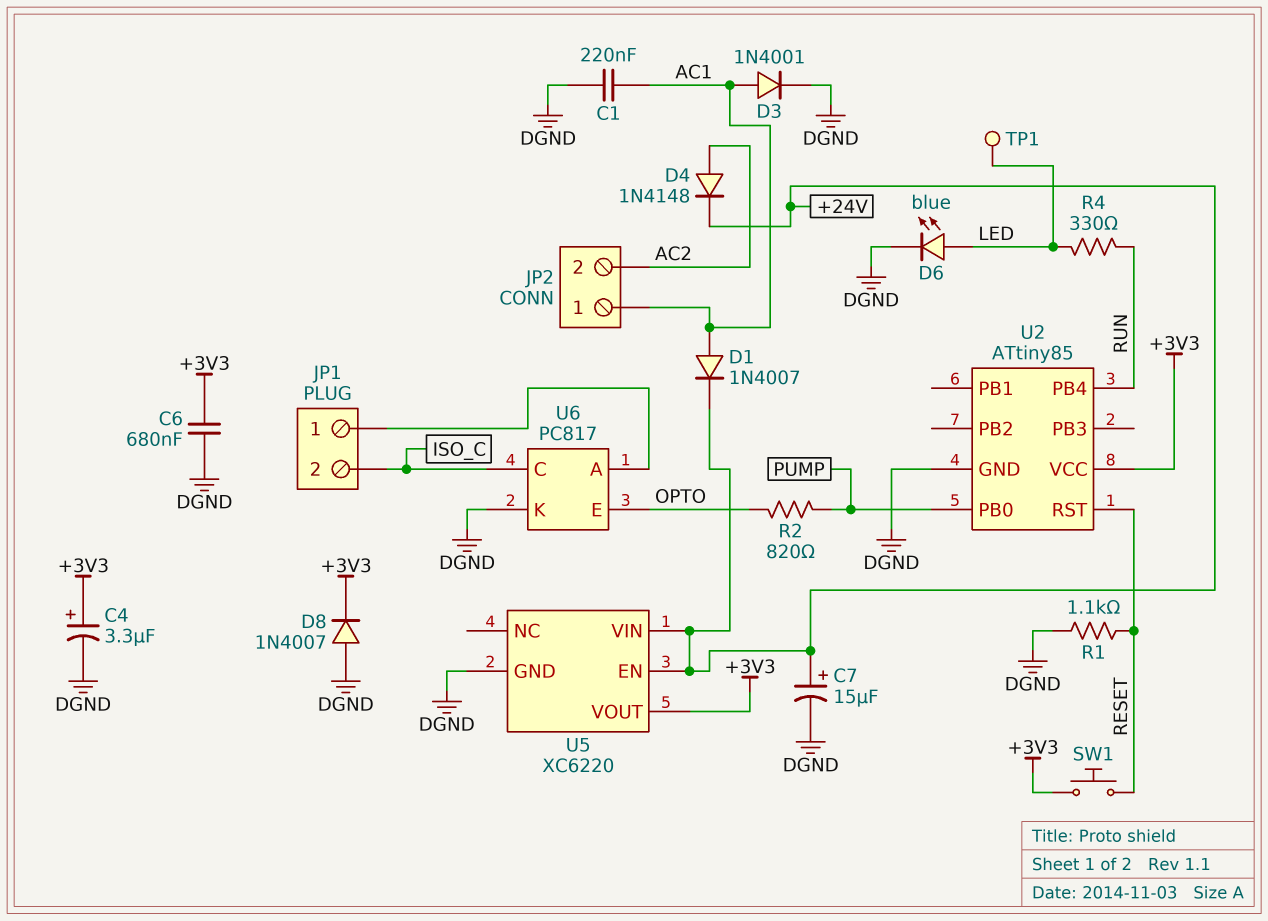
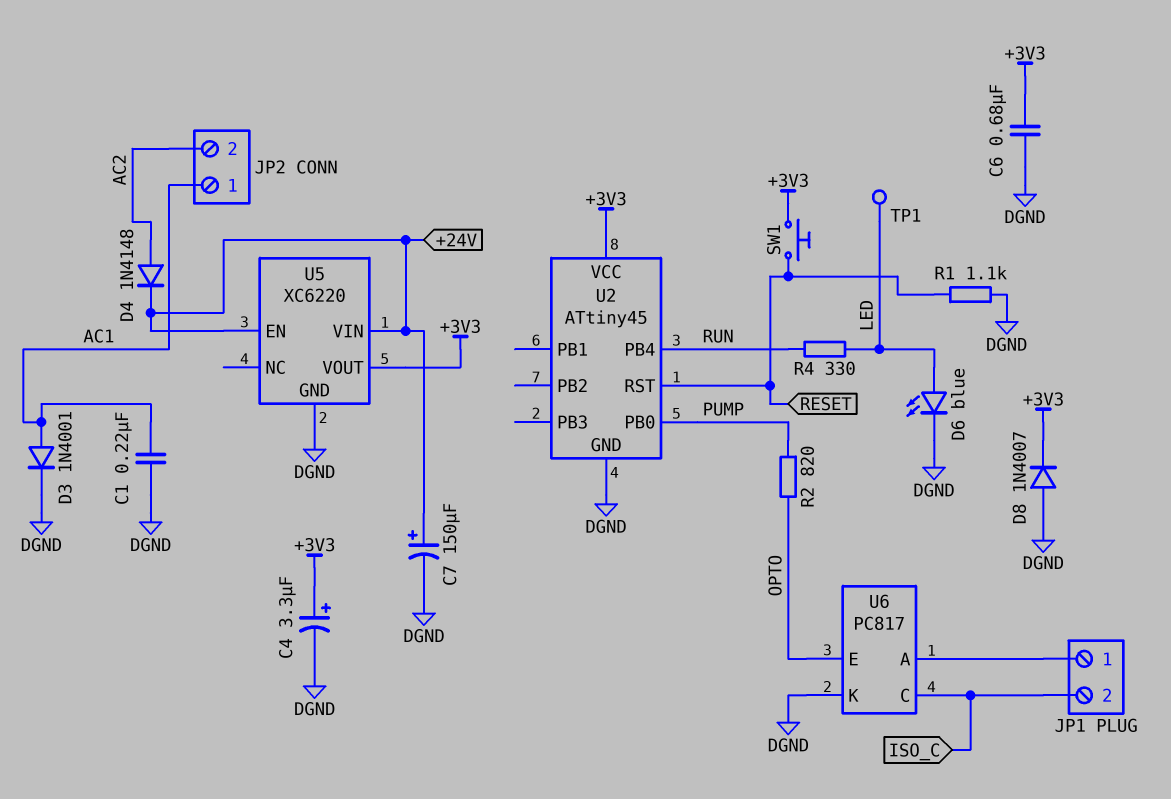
C7: 15uF (plus +24V, minus DGND) -> 150uF (plus +24V, minus DGND)
D1: diode 1N4007 (A AC1, K +24V) -> none
U2: ATtiny85 -> ATtiny45

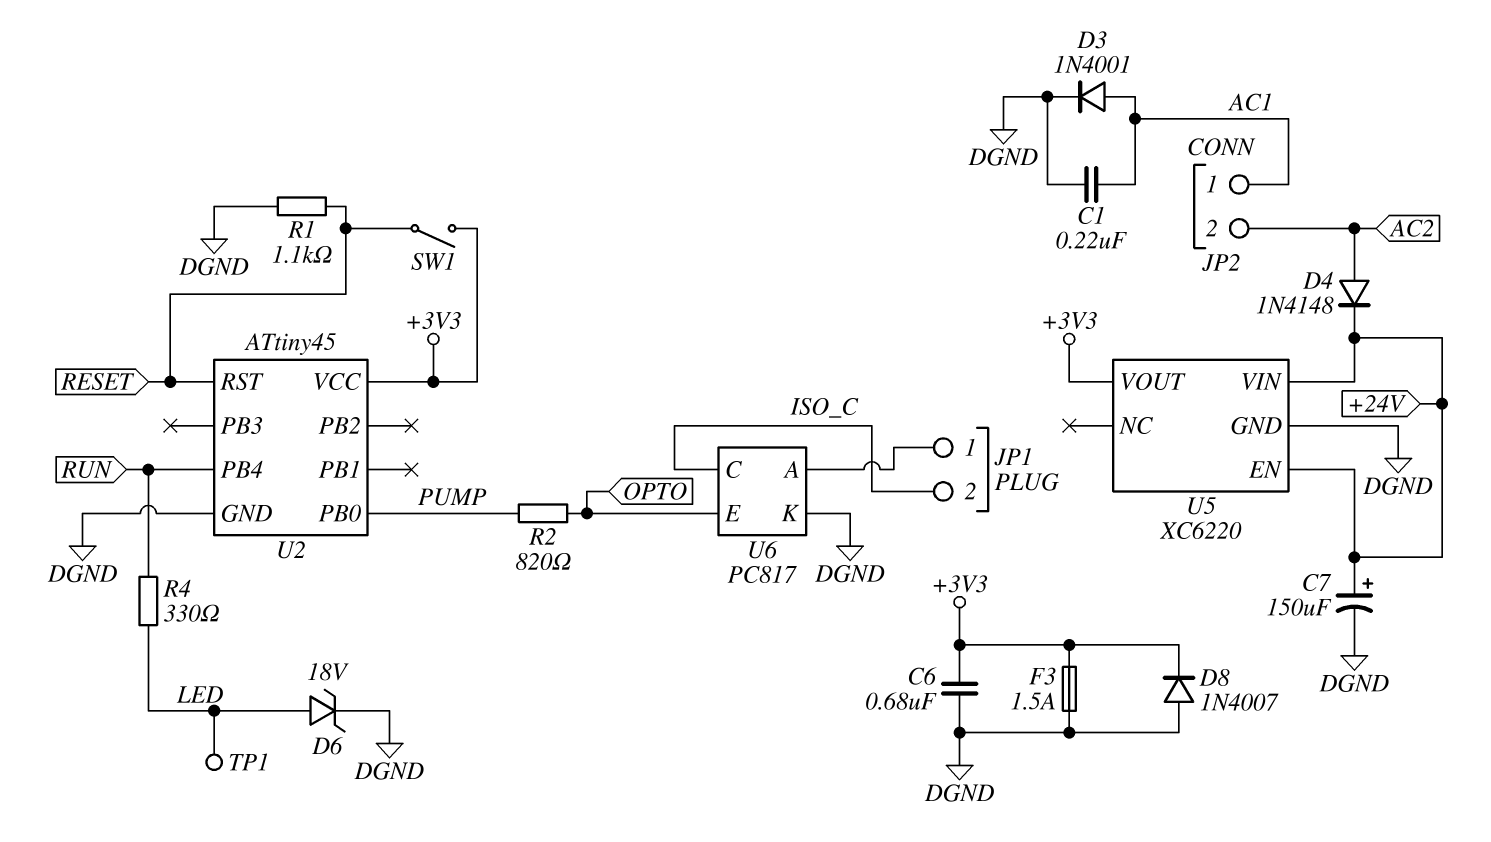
C4: 3.3uF (plus +3V3, minus DGND) -> none
D6: LED blue (A LED, K DGND) -> zener 18V (A LED, K DGND)
F3: none -> 1.5A (+3V3, DGND)
SW1: button (+3V3, RESET) -> switch (+3V3, RESET)

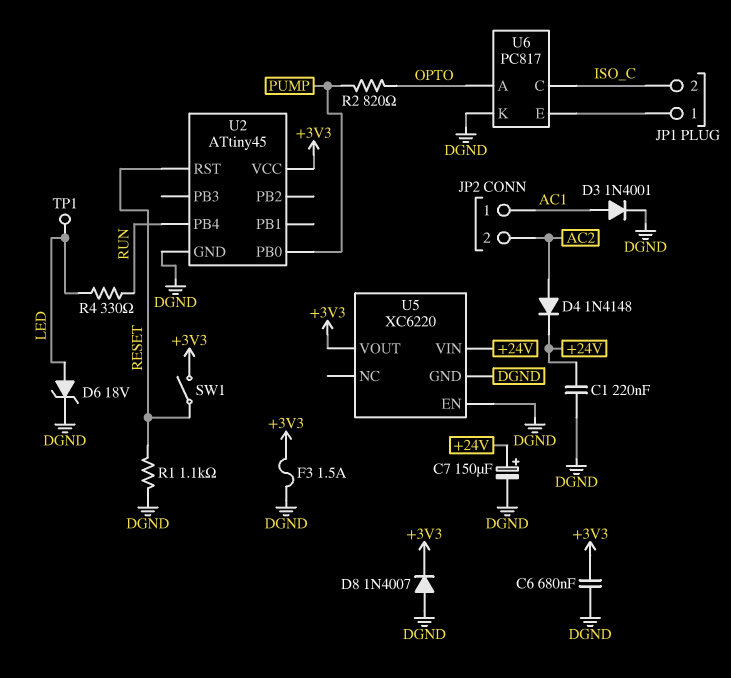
C1: 220nF (AC1, DGND) -> 220nF (+24V, DGND)
U5 pin EN: +24V -> DGND
U6 pin A: JP1/1 -> OPTO
U6 pin E: OPTO -> JP1/1

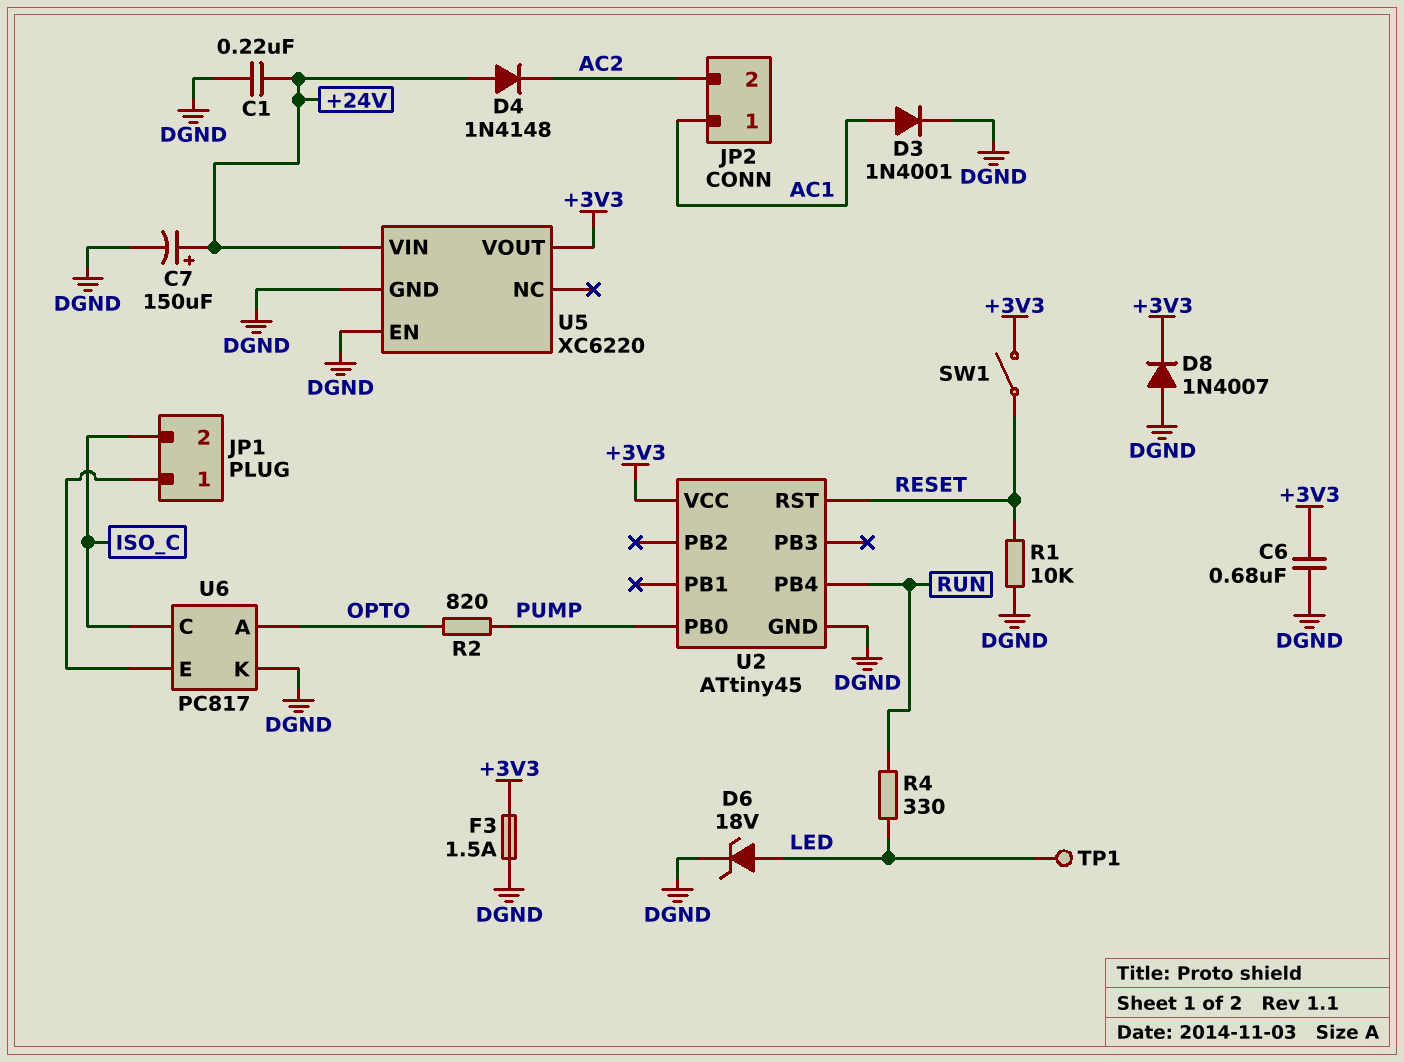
D4: diode 1N4148 (A AC2, K +24V) -> diode 1N4148 (A +24V, K AC2)
R1: 1.1k (DGND, RESET) -> 10k (DGND, RESET)

